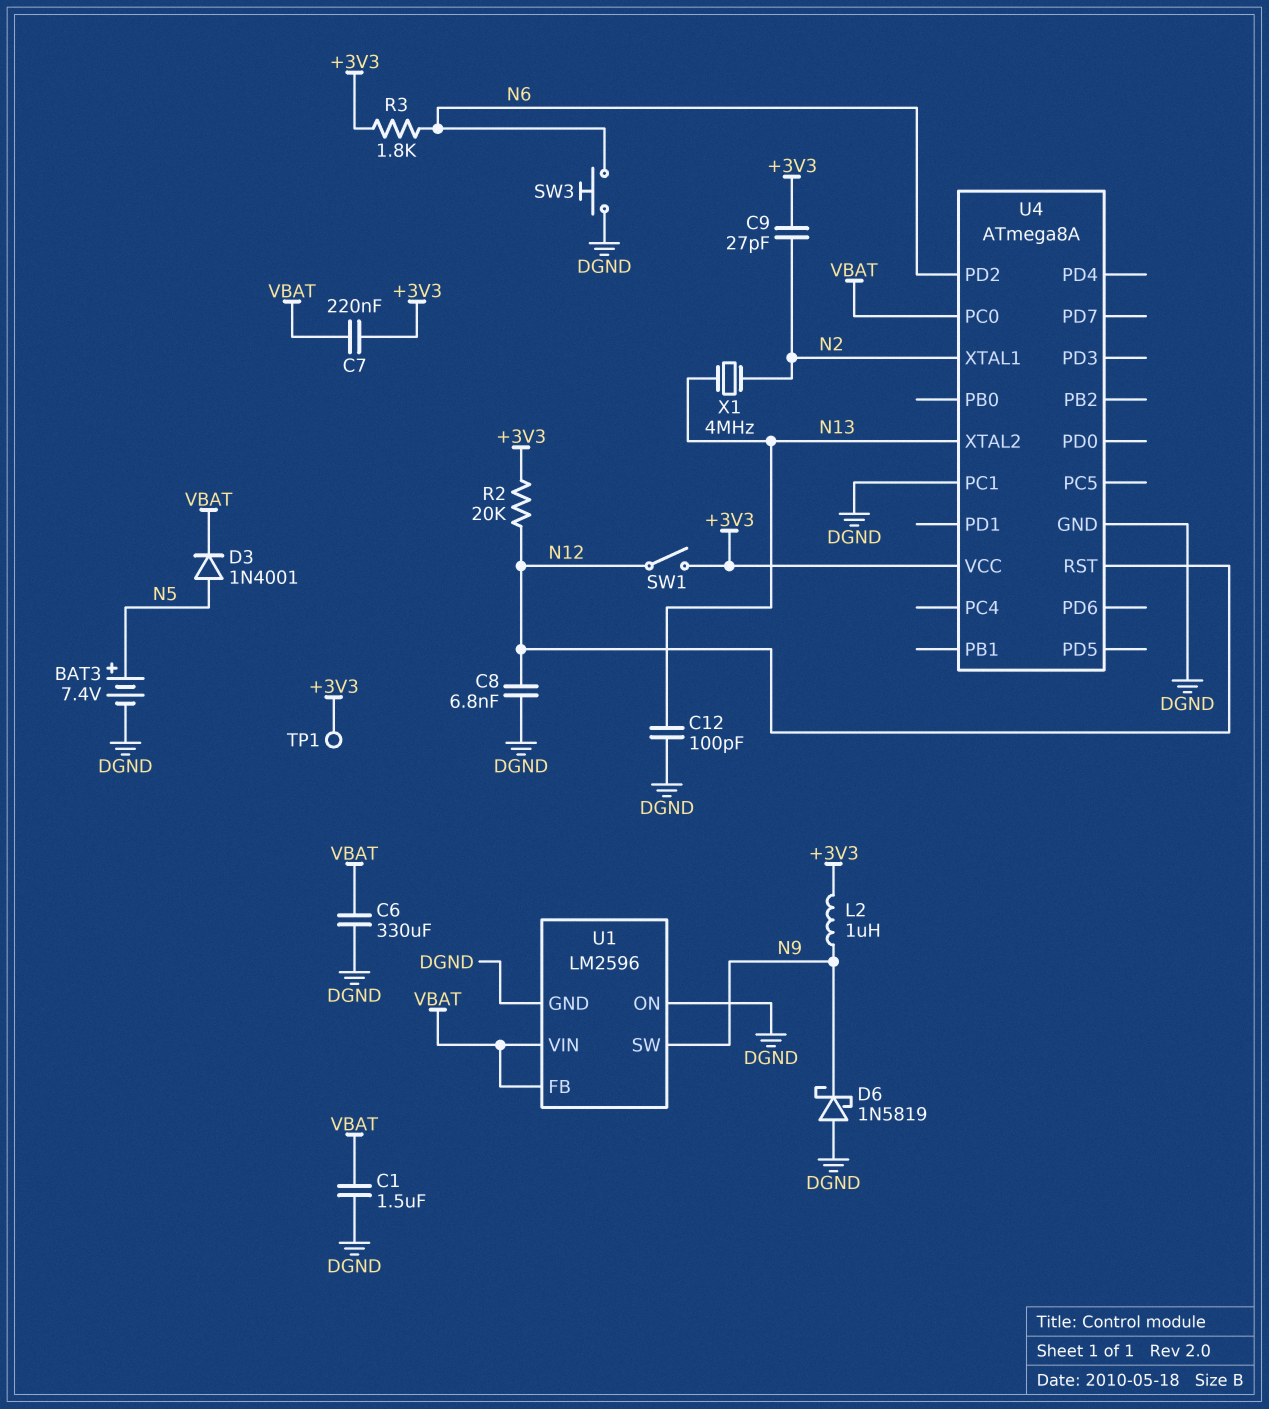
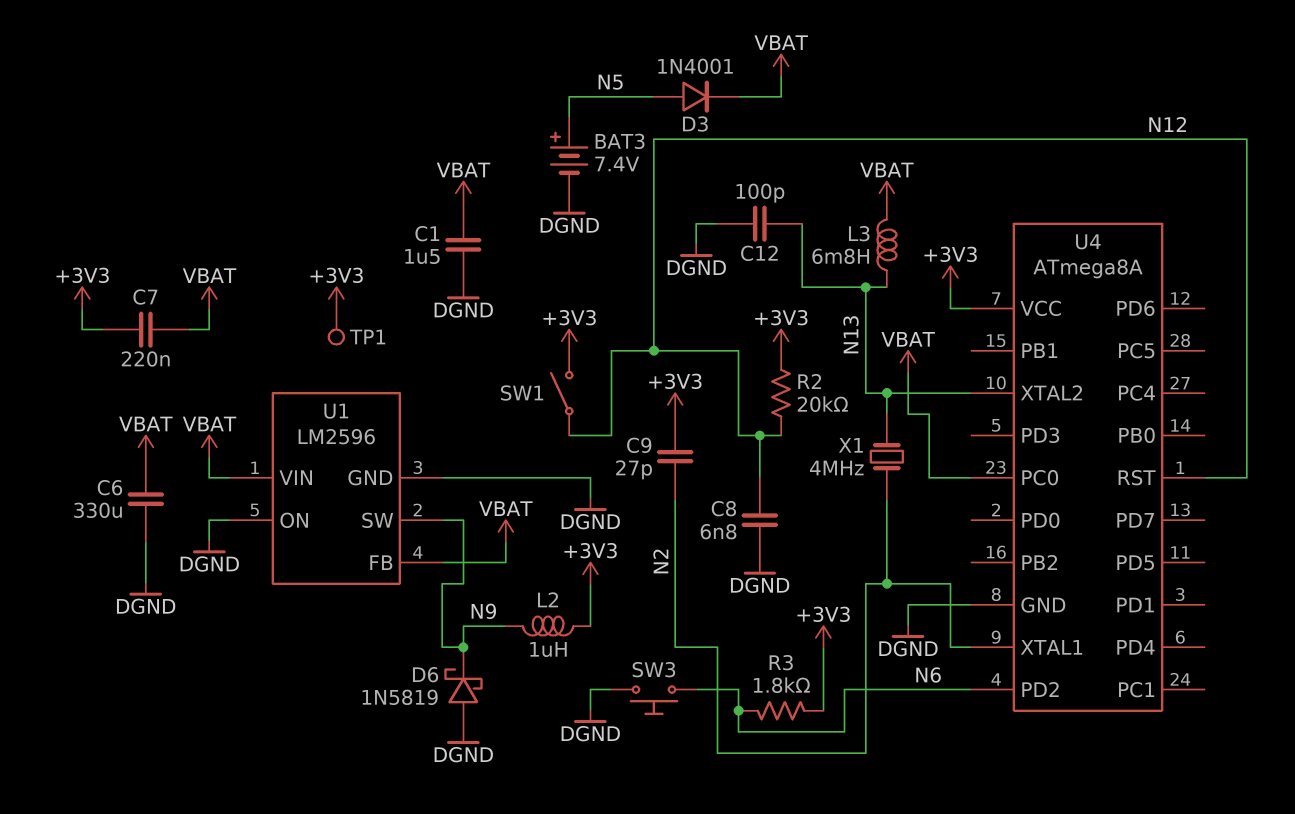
L3: none -> 6.8mH (N13, VBAT)
U4 pin PC1: DGND -> none

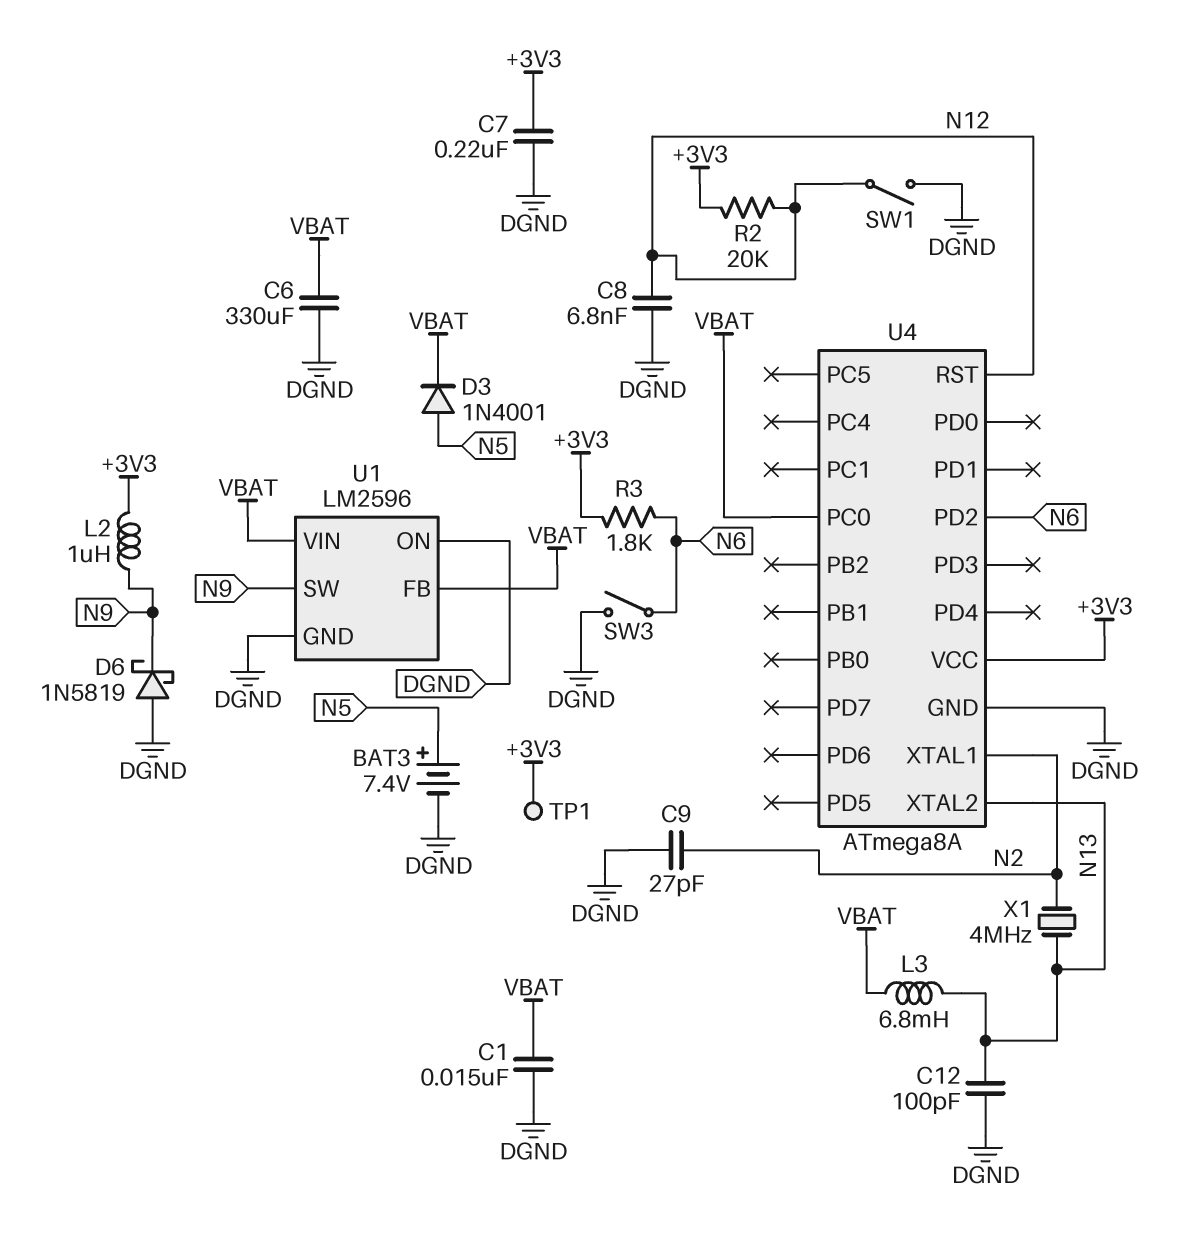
C1: 1.5uF (DGND, VBAT) -> 15nF (DGND, VBAT)
C7: 220nF (+3V3, VBAT) -> 220nF (+3V3, DGND)
C9: 27pF (+3V3, N2) -> 27pF (DGND, N2)
SW1: switch (+3V3, N12) -> switch (DGND, N12)
SW3: button (DGND, N6) -> switch (DGND, N6)

